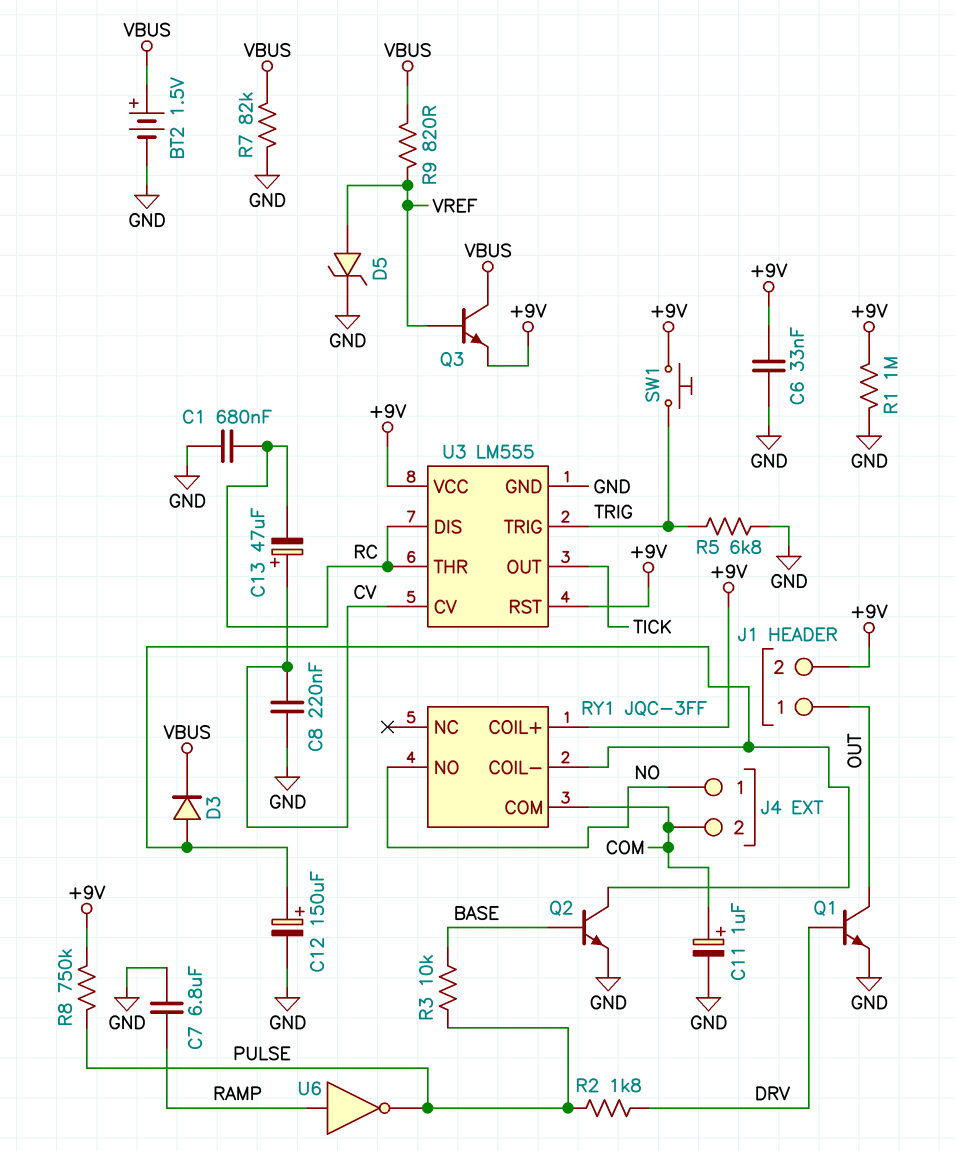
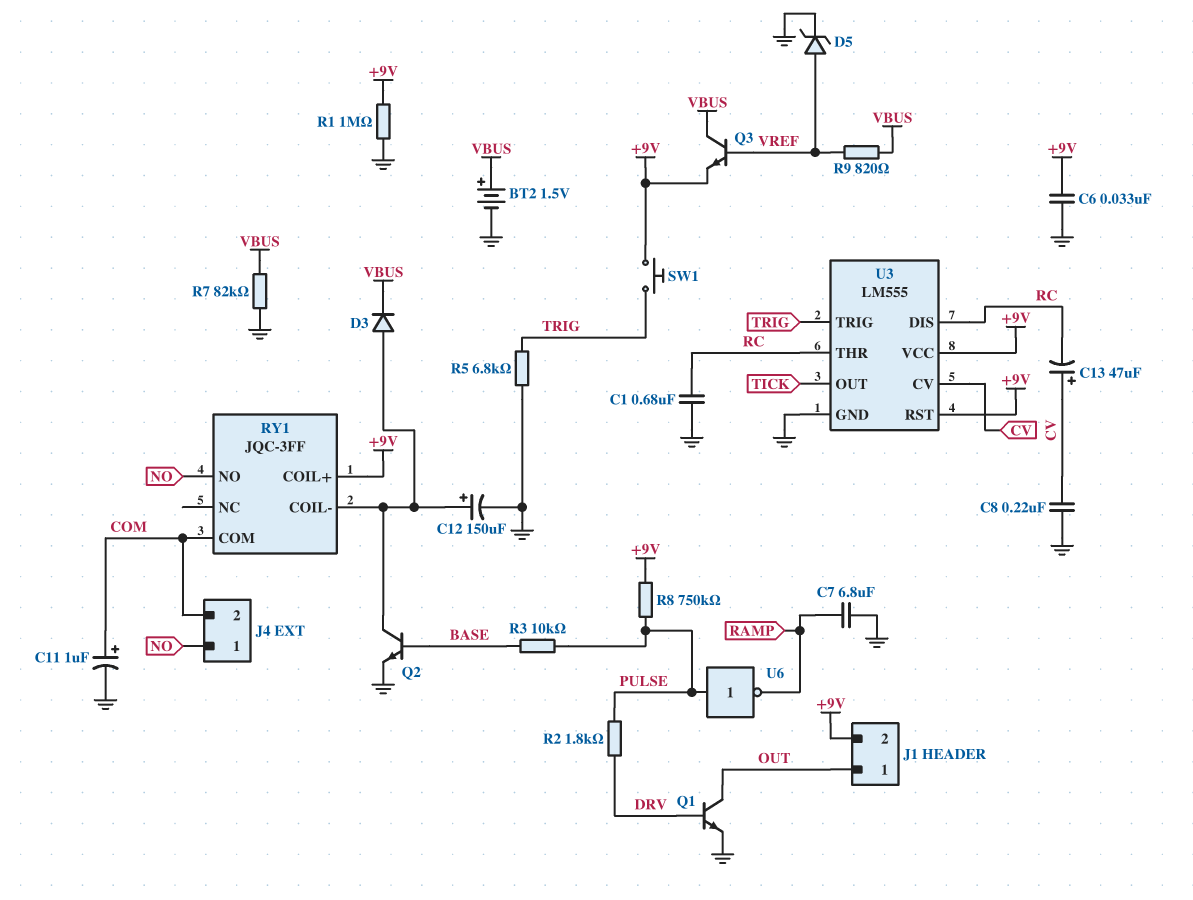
U6: NOT (in RAMP, out PULSE) -> NOT (in PULSE, out RAMP)

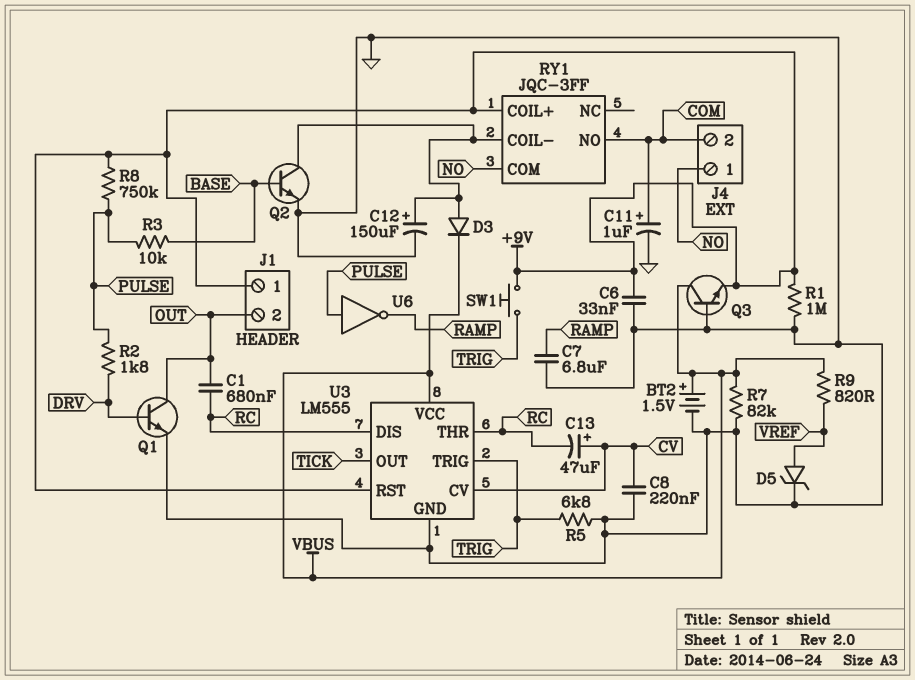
C1: 680nF (GND, RC) -> 680nF (OUT, RC)
J1 pin 1: OUT -> +9V
J1 pin 2: +9V -> OUT
Q3: NPN (B VREF, C VBUS, E +9V) -> NPN (B GND, C VBUS, E +9V)
RY1 pin COM: COM -> NO
RY1 pin NO: NO -> COM
U3 pin VCC: +9V -> VBUS

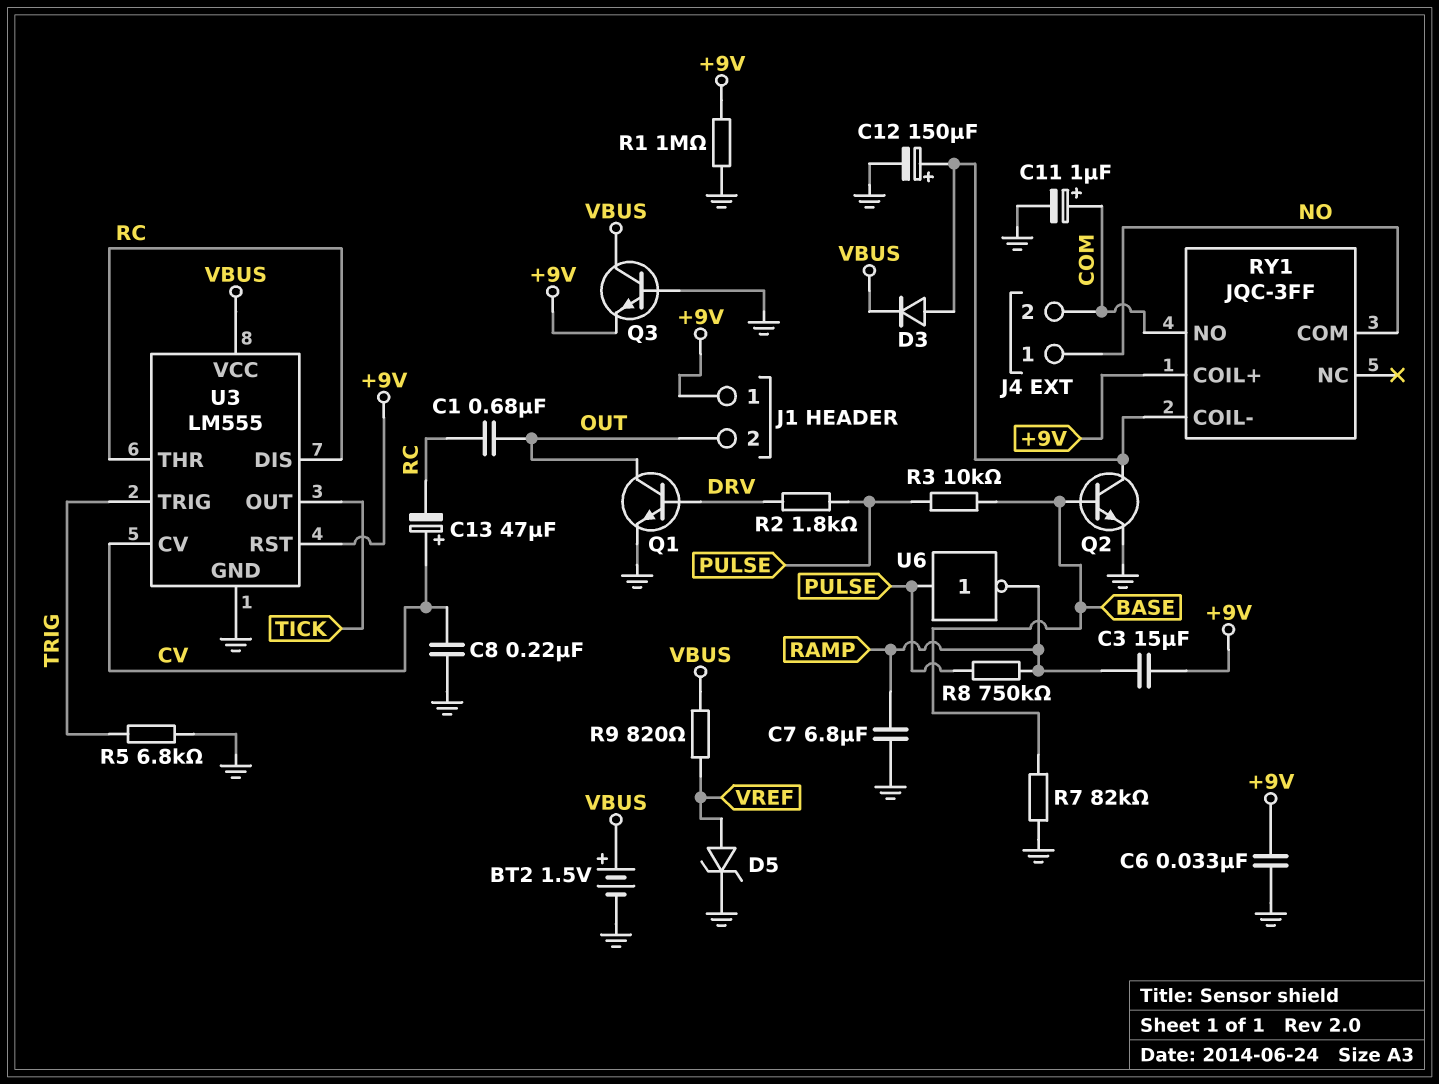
C3: none -> 15uF (+9V, RAMP)
R7: 82k (GND, VBUS) -> 82k (BASE, GND)
R8: 750k (+9V, PULSE) -> 750k (PULSE, RAMP)
SW1: button (+9V, TRIG) -> none

